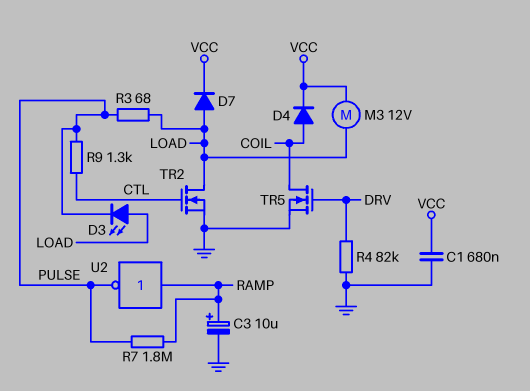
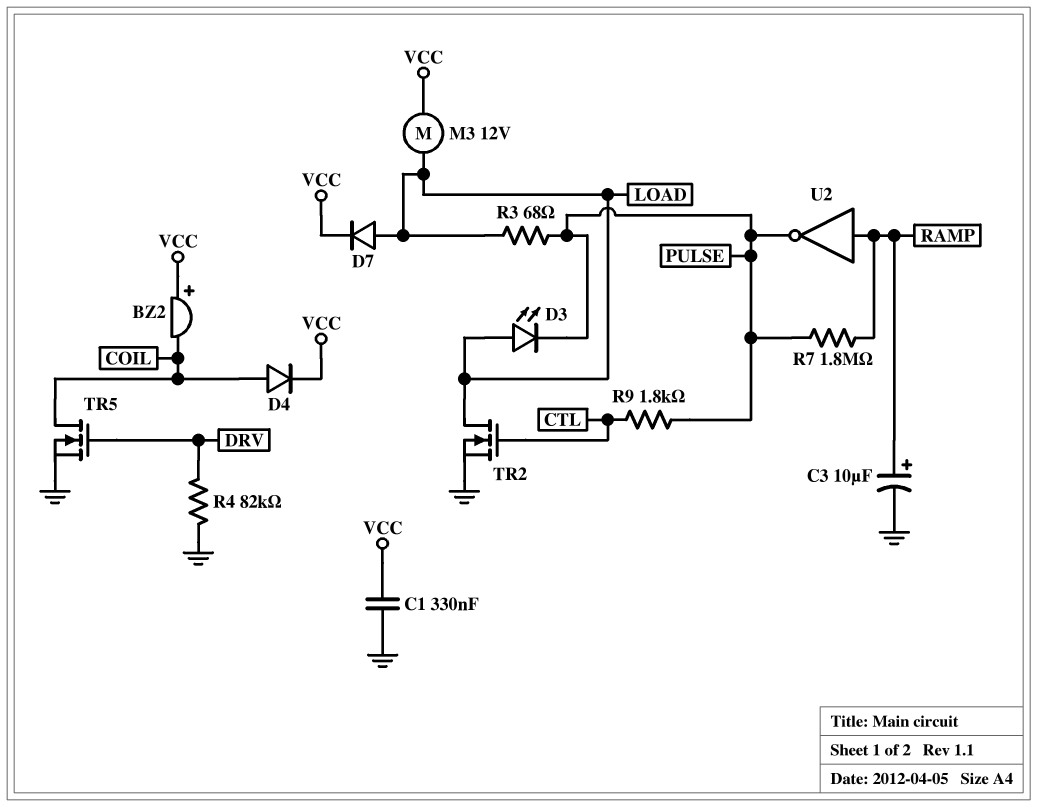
BZ2: none -> buzzer (plus VCC, minus COIL)
C1: 680nF (GND, VCC) -> 330nF (GND, VCC)
R9: 1.3k (CTL, PULSE) -> 1.8k (CTL, PULSE)

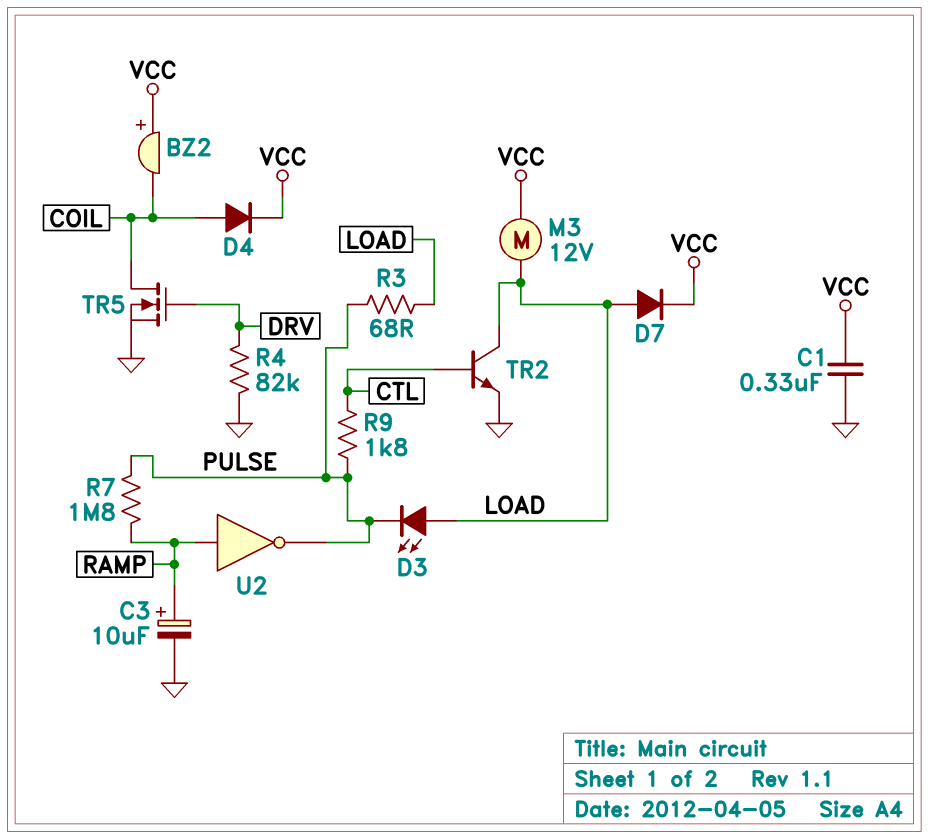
TR2: NMOS (G CTL, D LOAD, S GND) -> NPN (B CTL, C LOAD, E GND)

